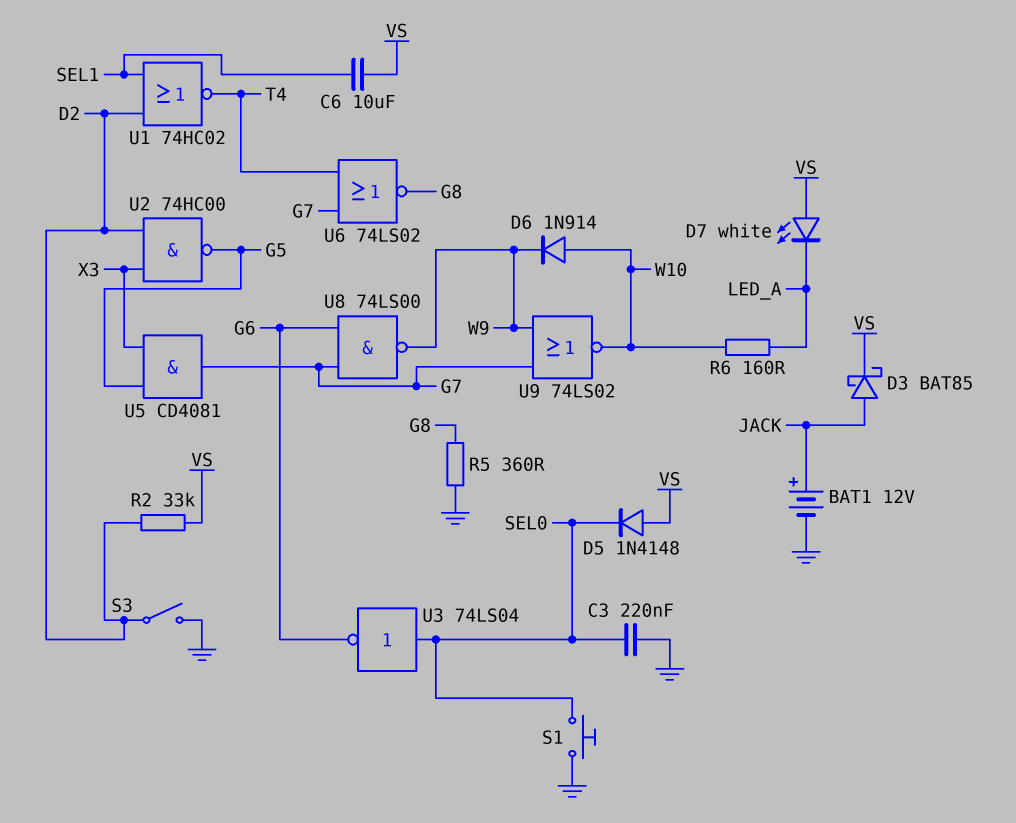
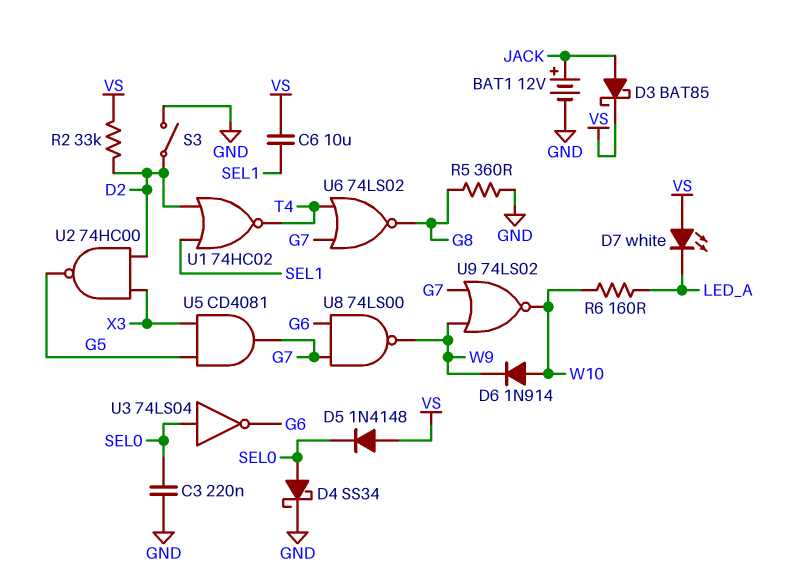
D4: none -> schottky SS34 (A SEL0, K GND)
S1: button (GND, SEL0) -> none

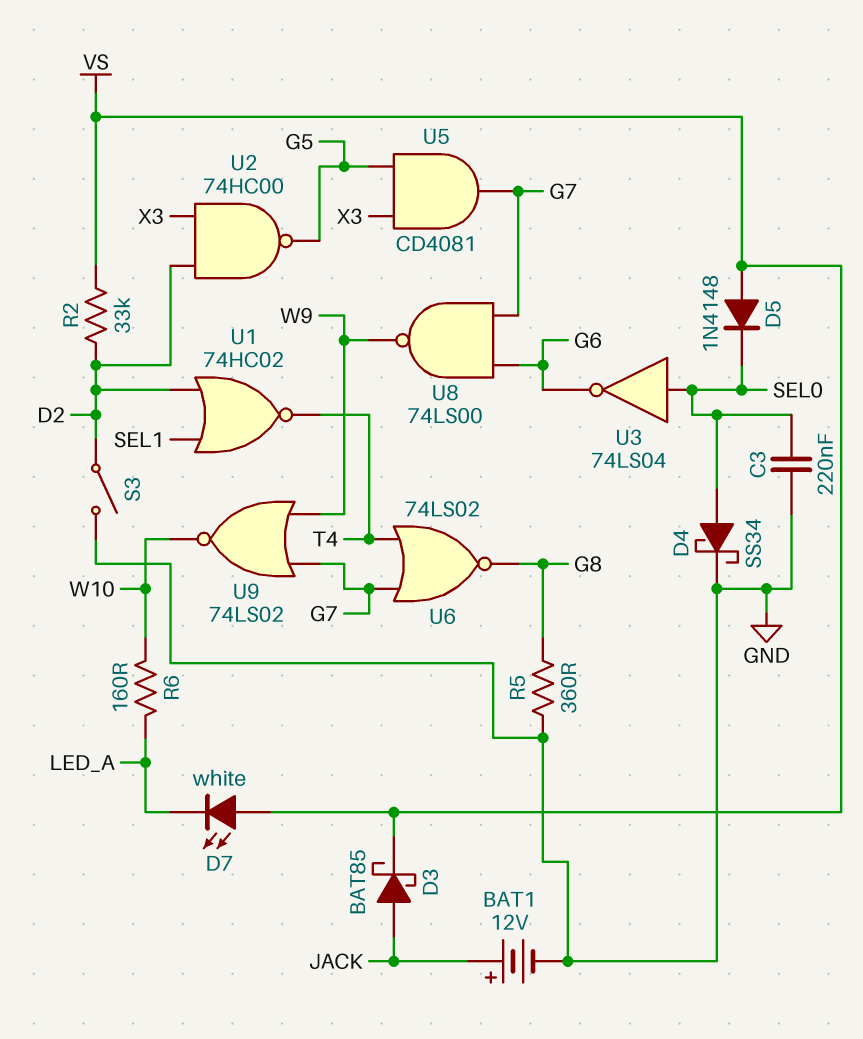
C6: 10uF (SEL1, VS) -> none
D6: diode 1N914 (A W10, K W9) -> none

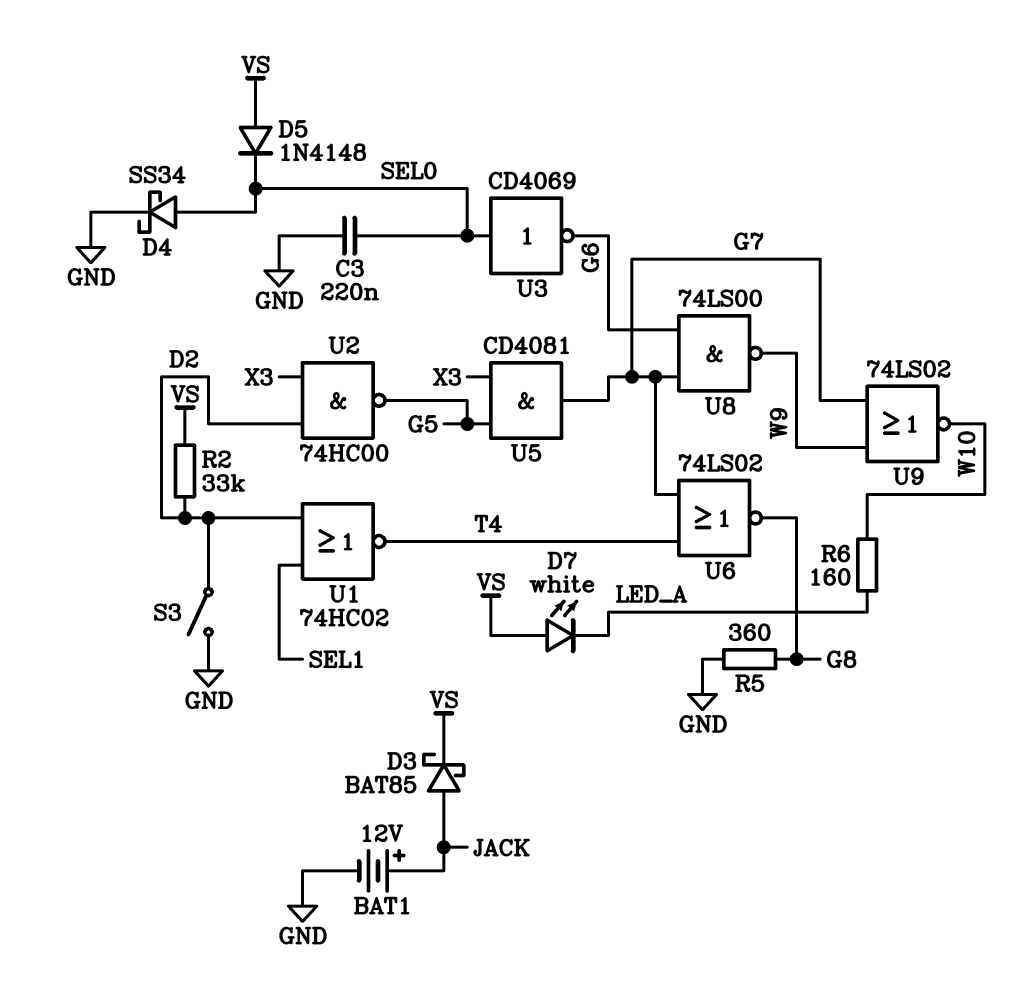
U3: NOT 74LS04 (in SEL0, out G6) -> NOT CD4069 (in SEL0, out G6)

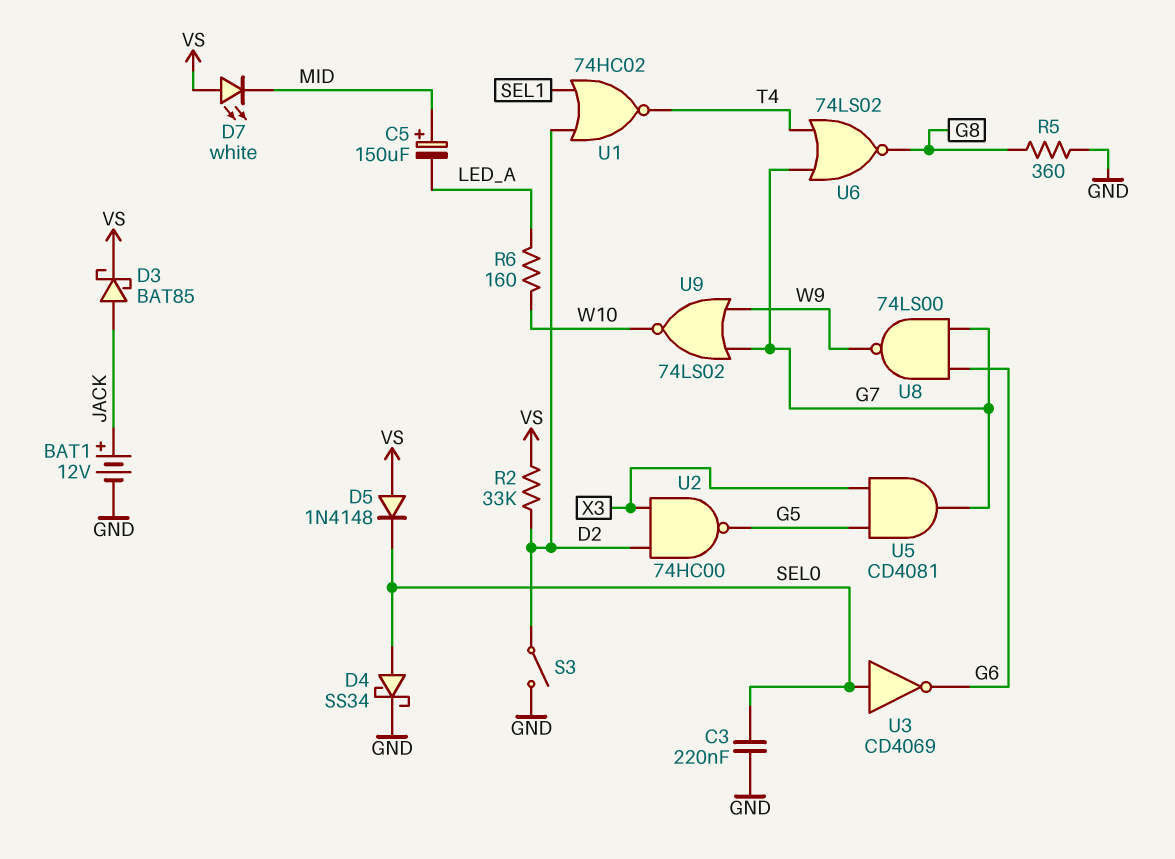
C5: none -> 150uF (plus MID, minus LED_A)
D7: LED white (A VS, K LED_A) -> LED white (A VS, K MID)

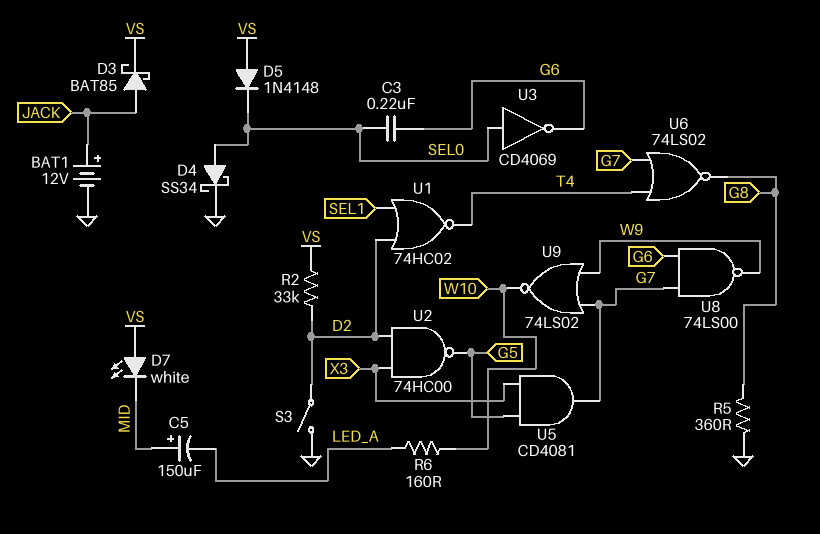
C3: 220nF (GND, SEL0) -> 220nF (G6, SEL0)

